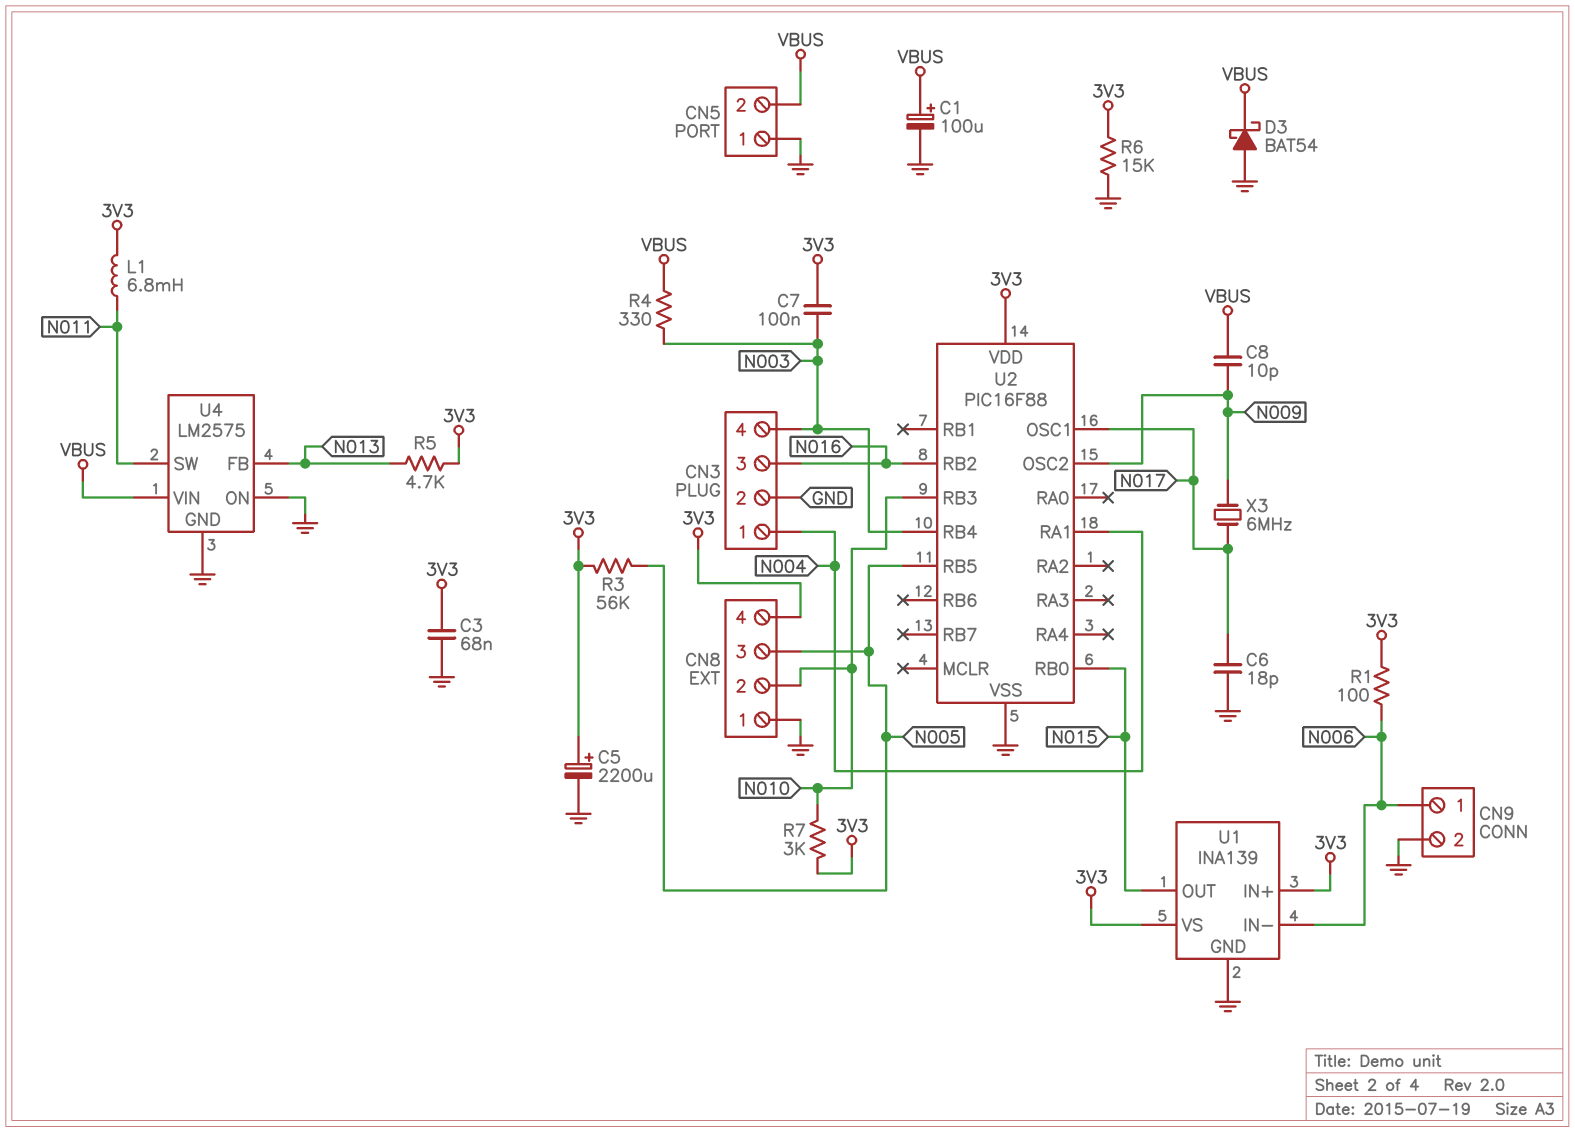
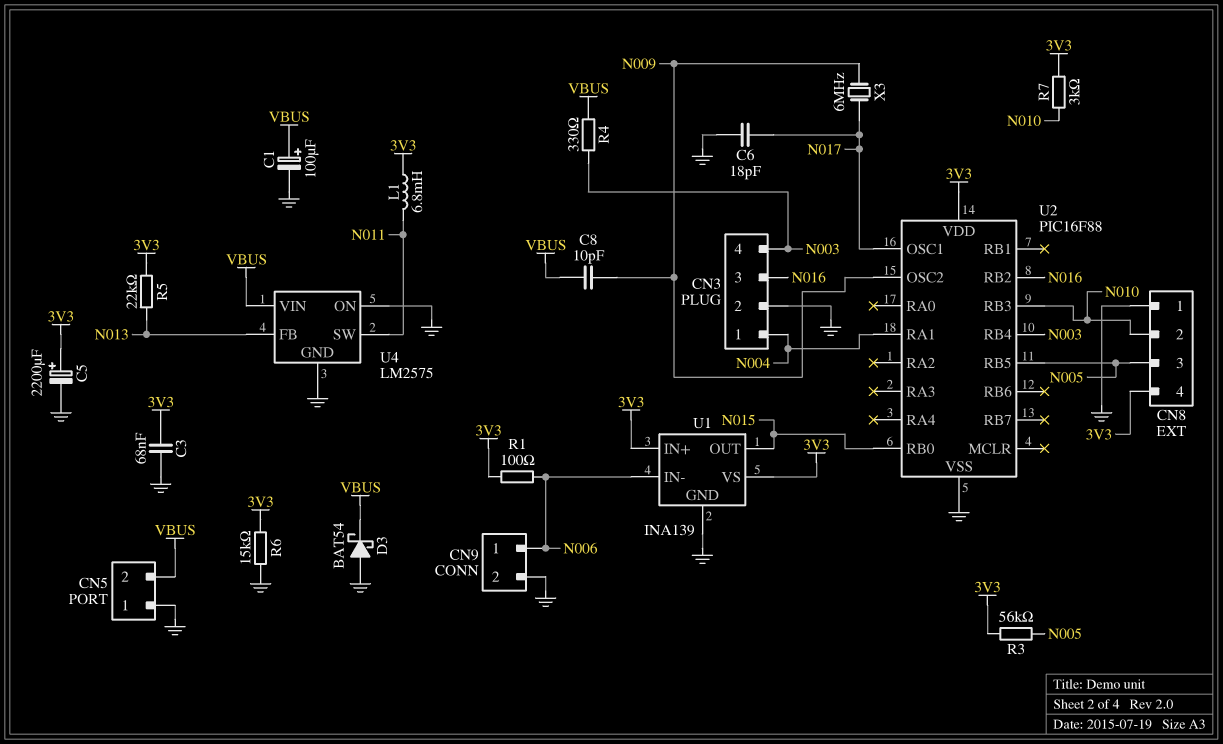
C7: 100nF (3V3, N003) -> none
R5: 4.7k (3V3, N013) -> 22k (3V3, N013)

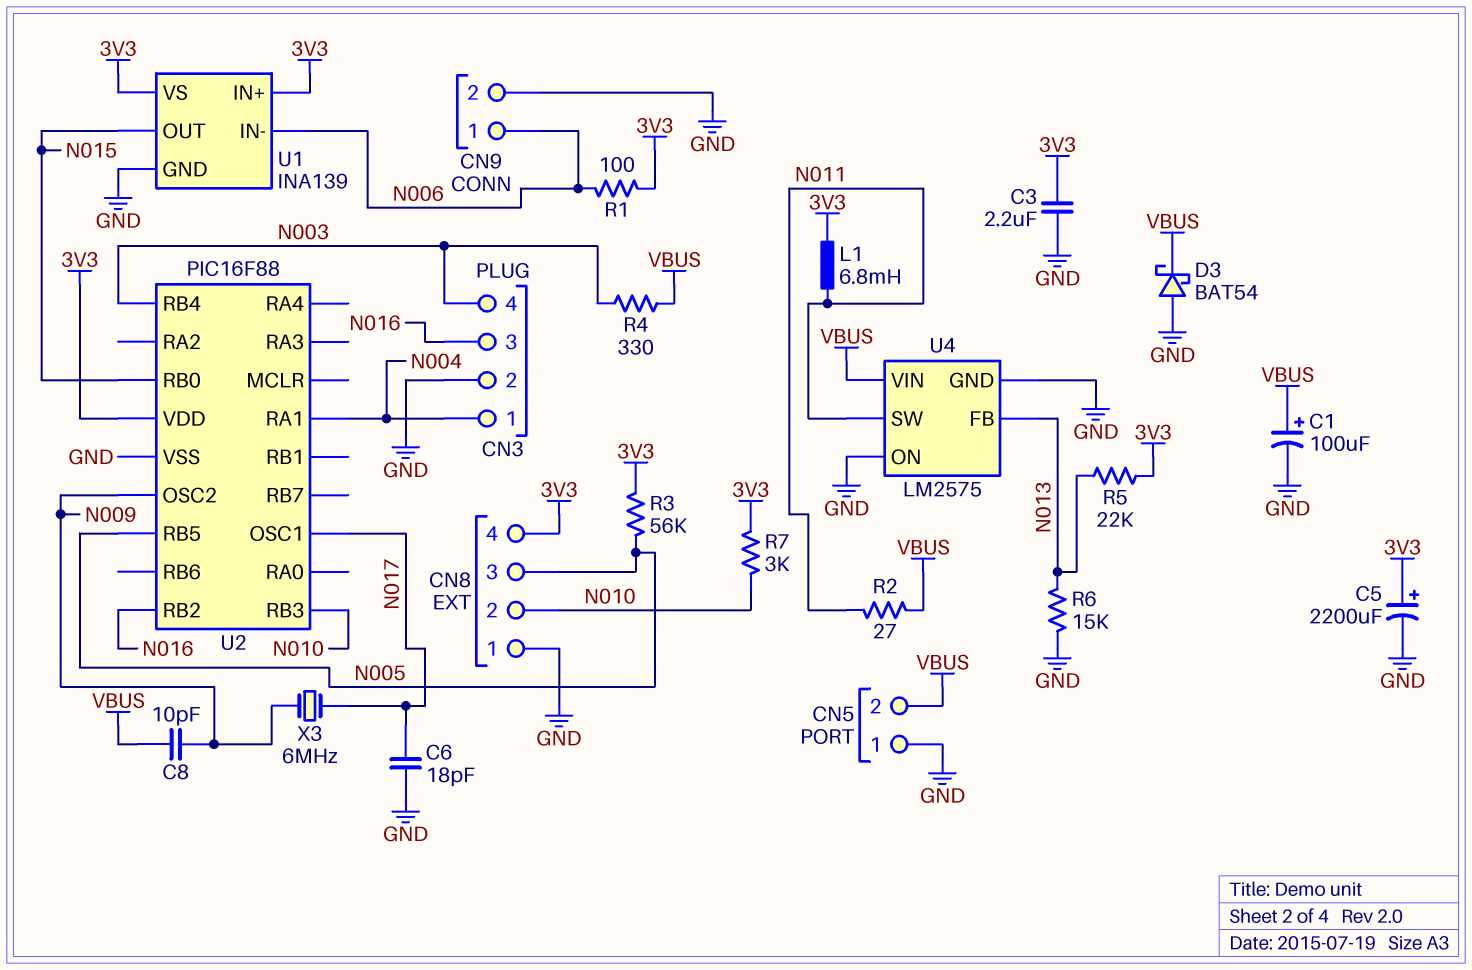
C3: 68nF (3V3, GND) -> 2.2uF (3V3, GND)
R2: none -> 27 (N011, VBUS)
R6: 15k (3V3, GND) -> 15k (GND, N013)

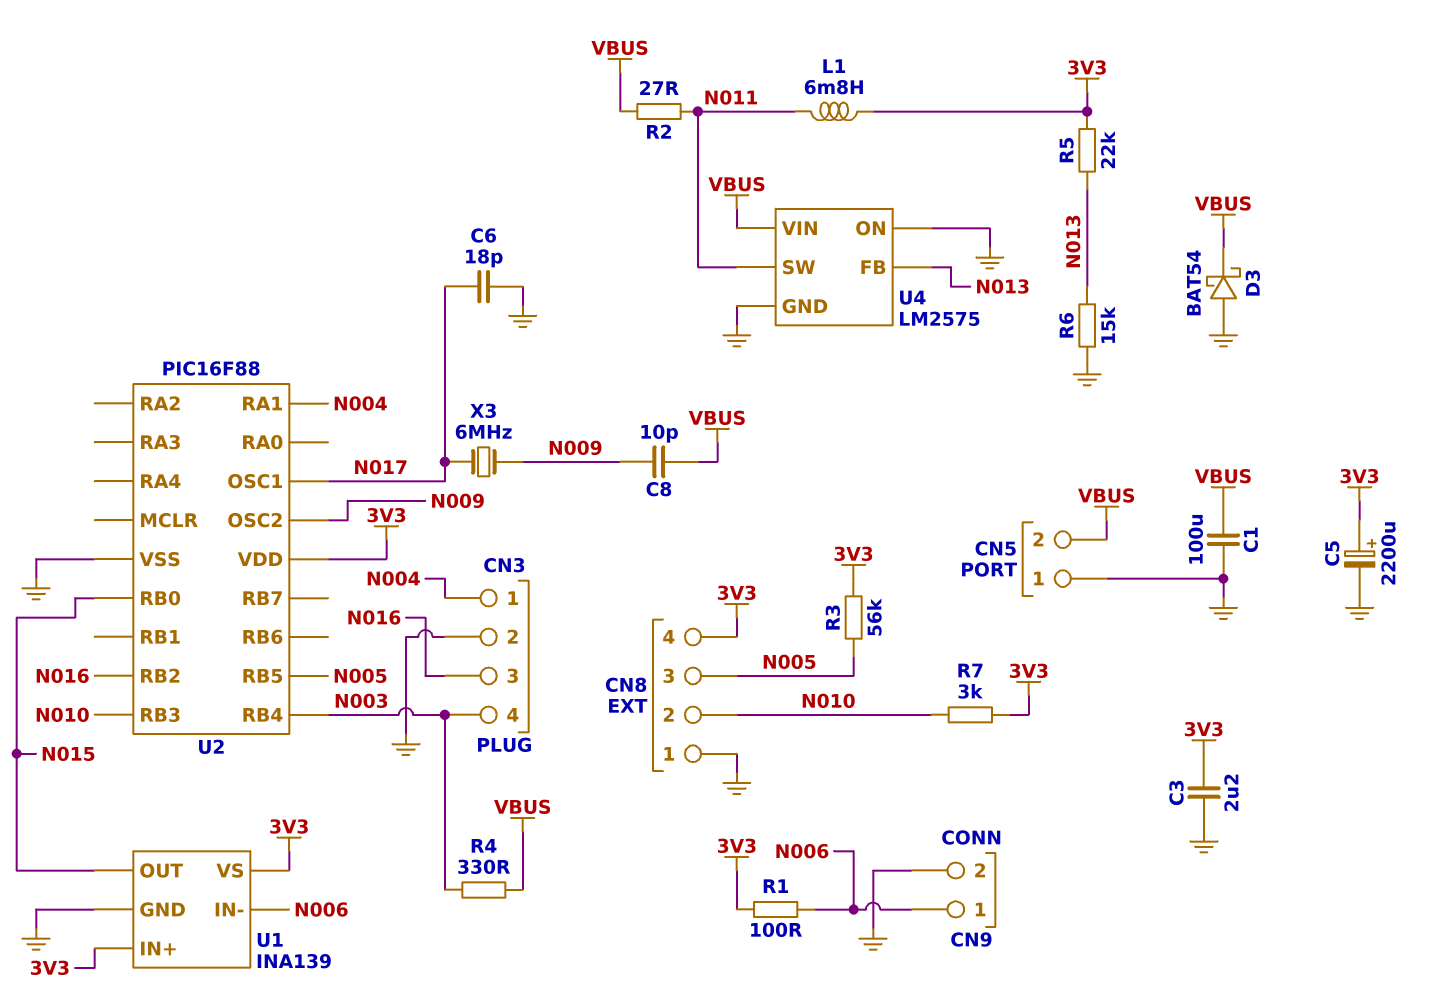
C1: 100uF (plus VBUS, minus GND) -> 100uF (GND, VBUS)

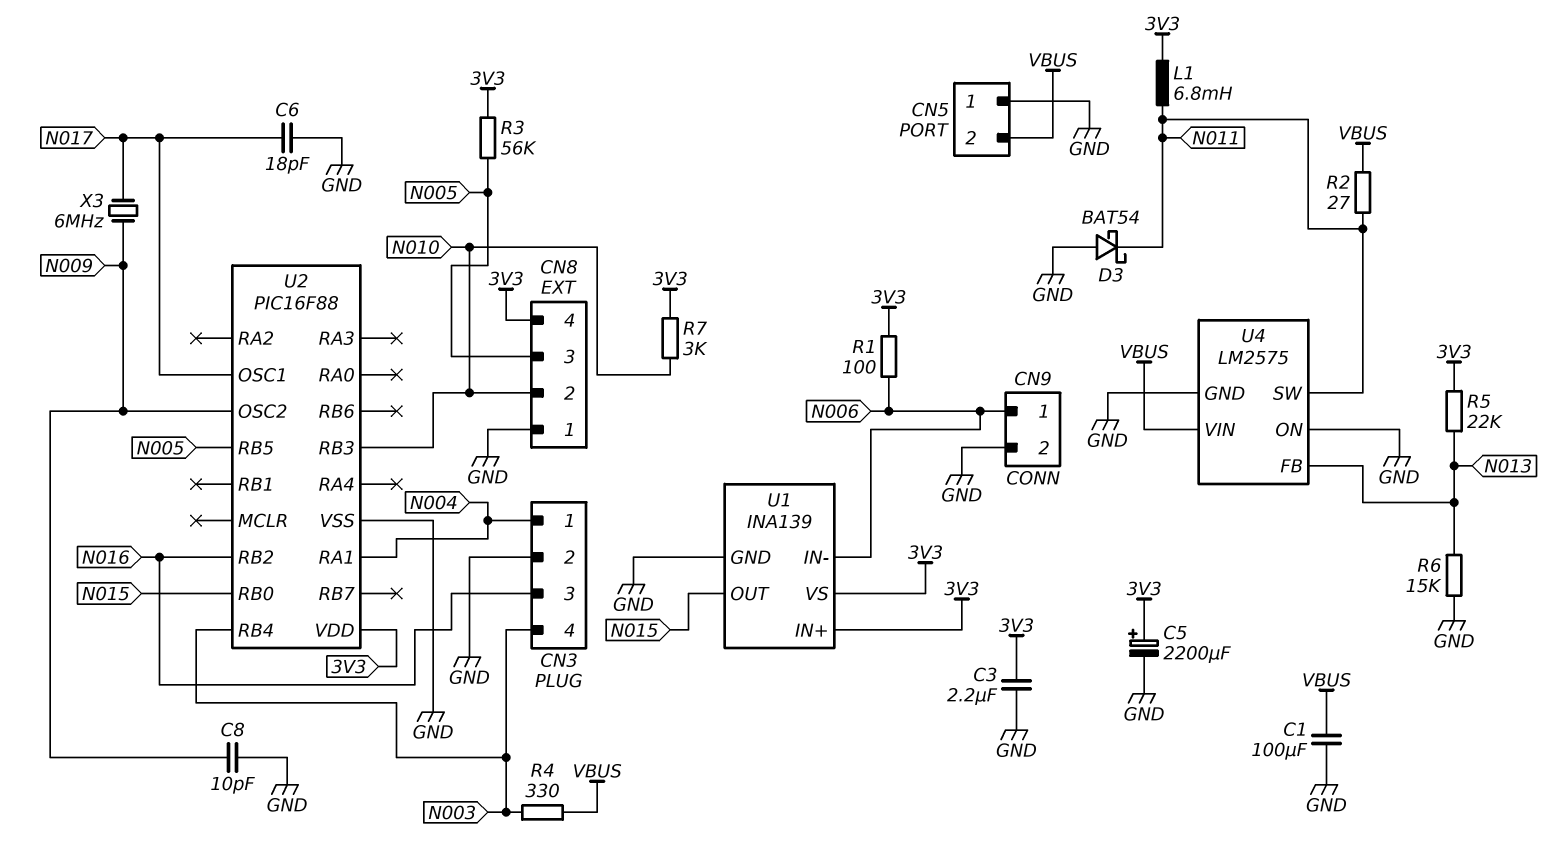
C8: 10pF (N009, VBUS) -> 10pF (GND, N009)
D3: schottky BAT54 (A GND, K VBUS) -> schottky BAT54 (A GND, K N011)

